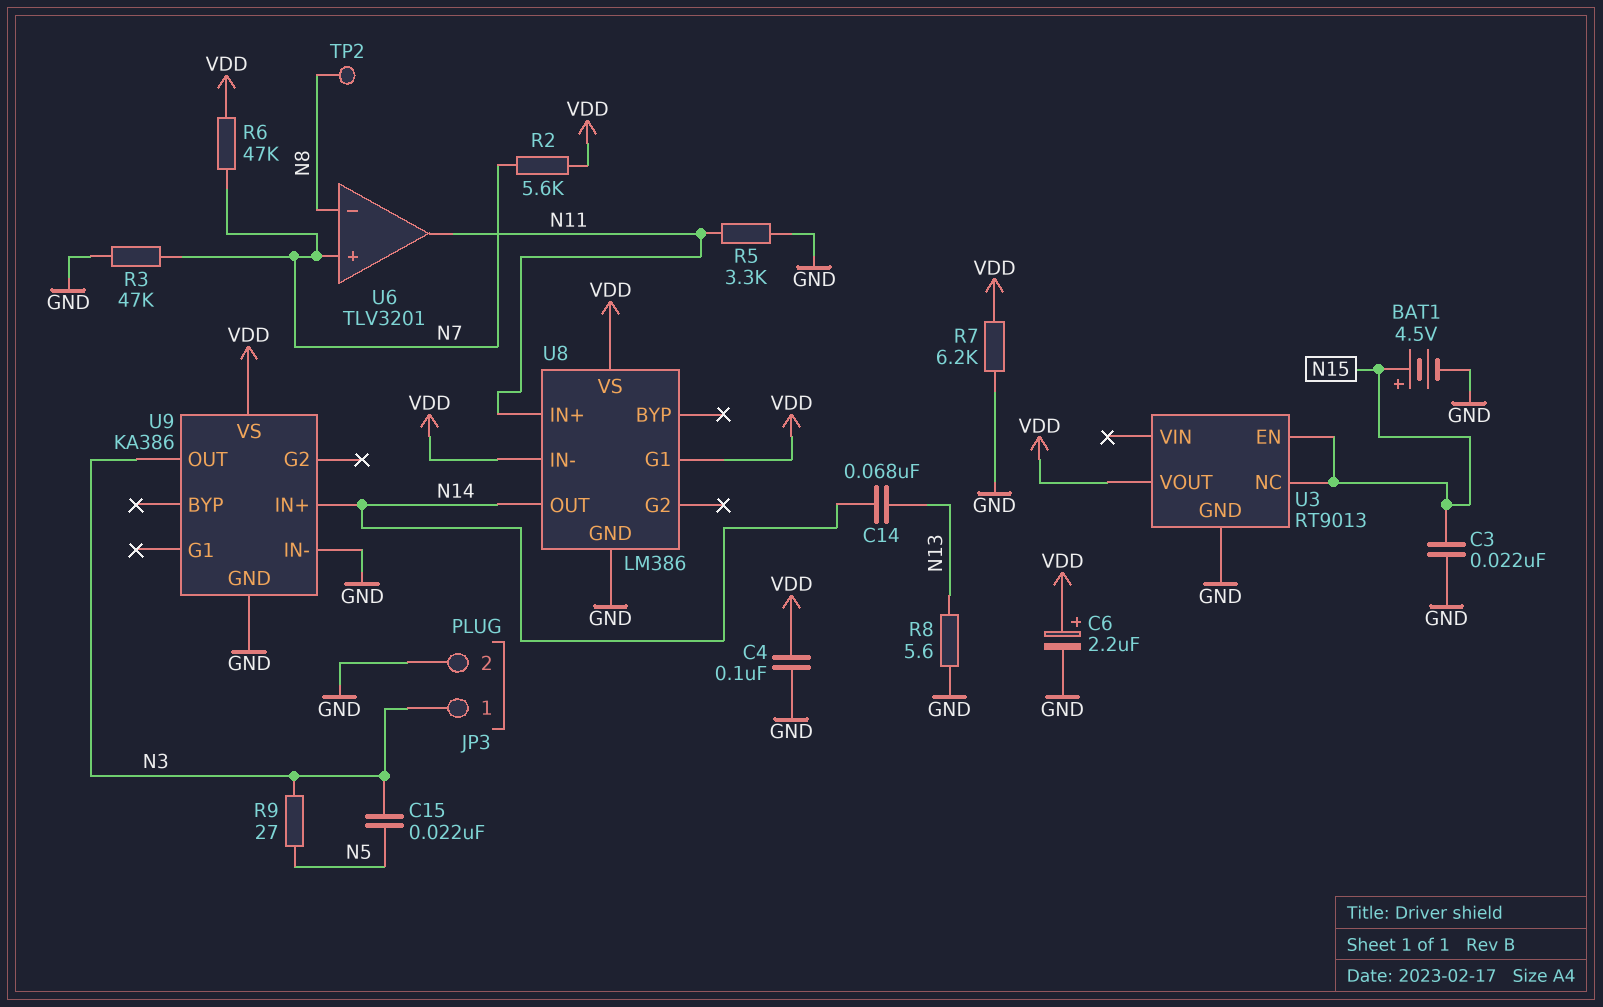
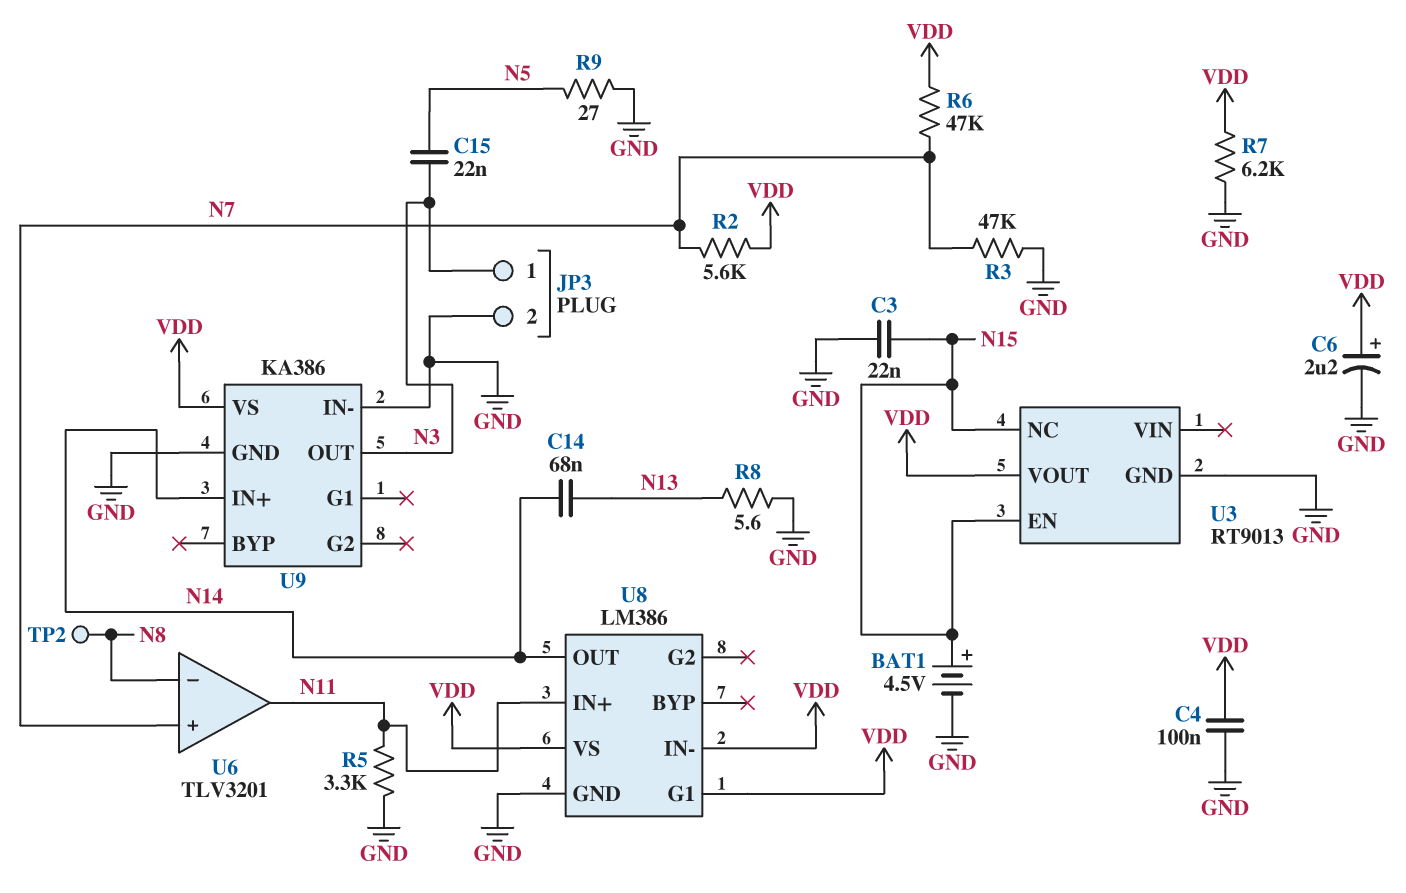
R9: 27 (N3, N5) -> 27 (GND, N5)

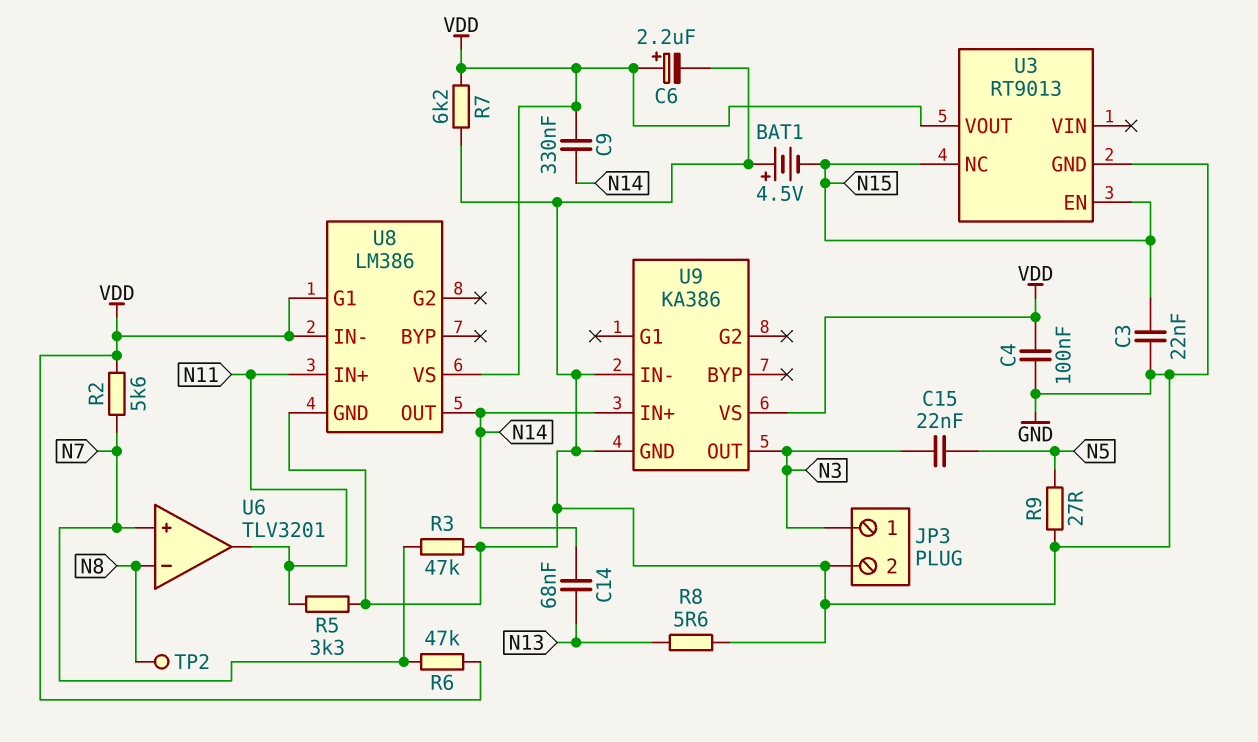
BAT1: 4.5V (plus N15, minus GND) -> 4.5V (plus GND, minus N15)
C9: none -> 330nF (N14, VDD)

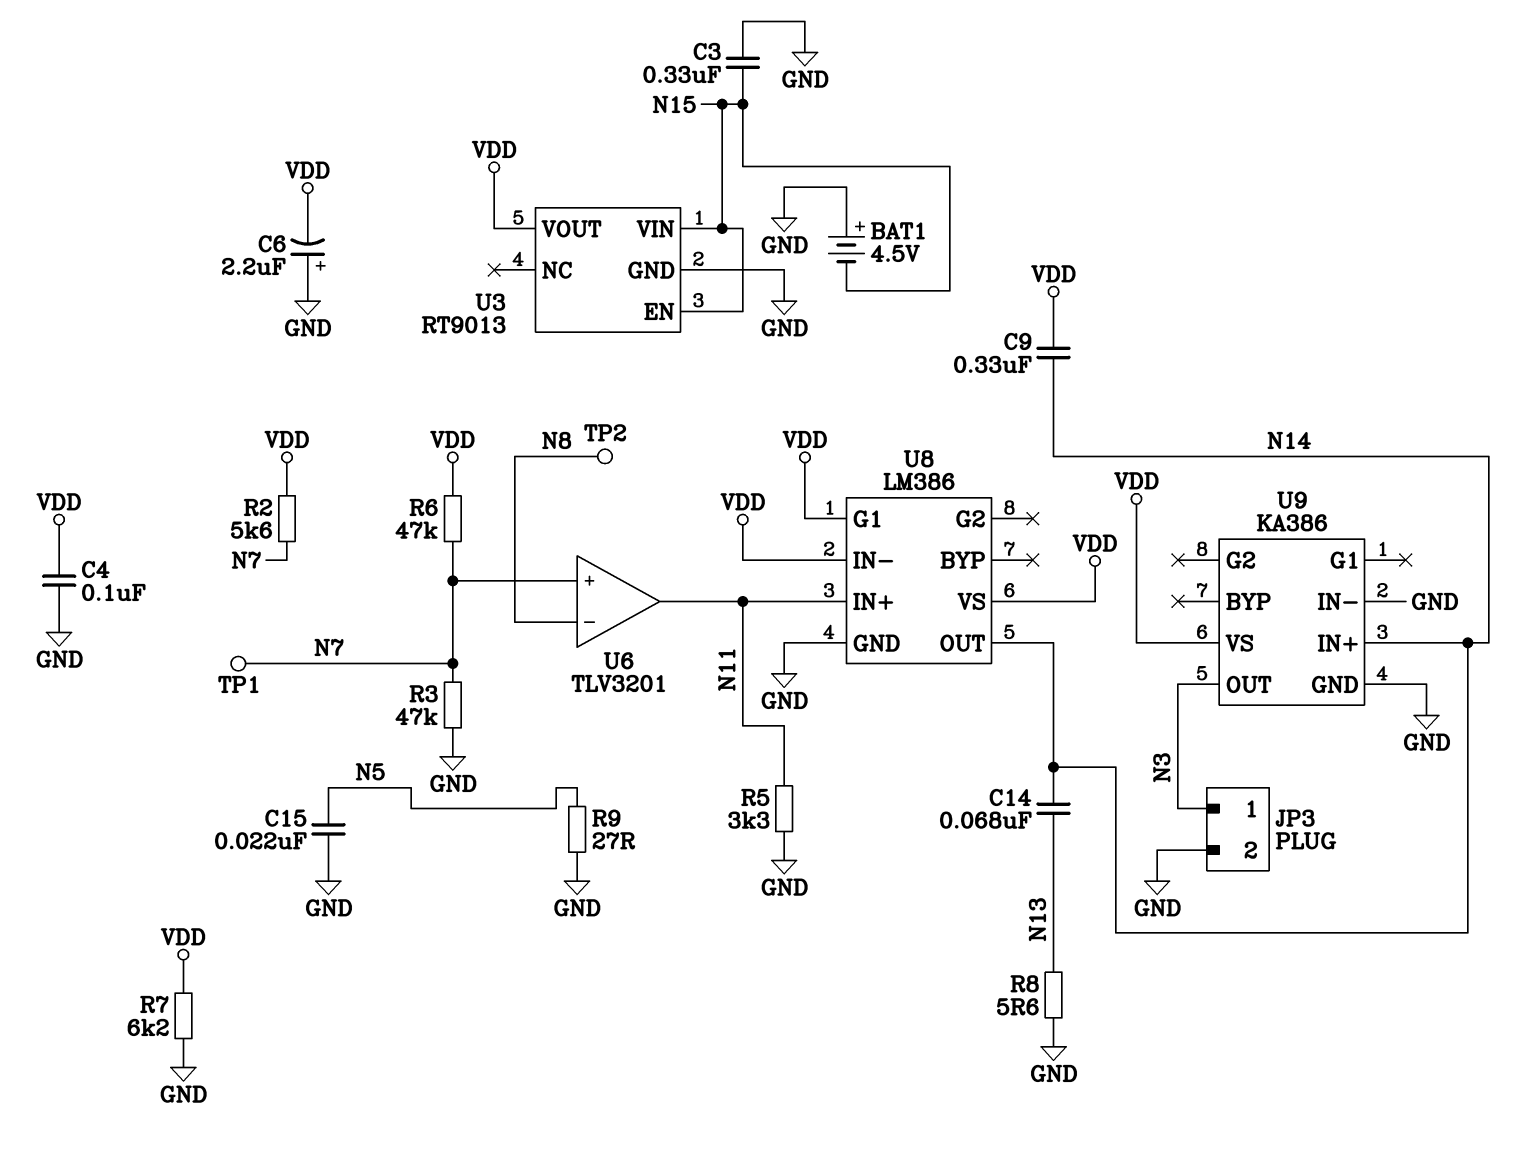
C3: 22nF (GND, N15) -> 330nF (GND, N15)
C6: 2.2uF (plus VDD, minus GND) -> 2.2uF (plus GND, minus VDD)
C15: 22nF (N3, N5) -> 22nF (GND, N5)
TP1: none -> test point (N7)
U3 pin NC: N15 -> none
U3 pin VIN: none -> N15

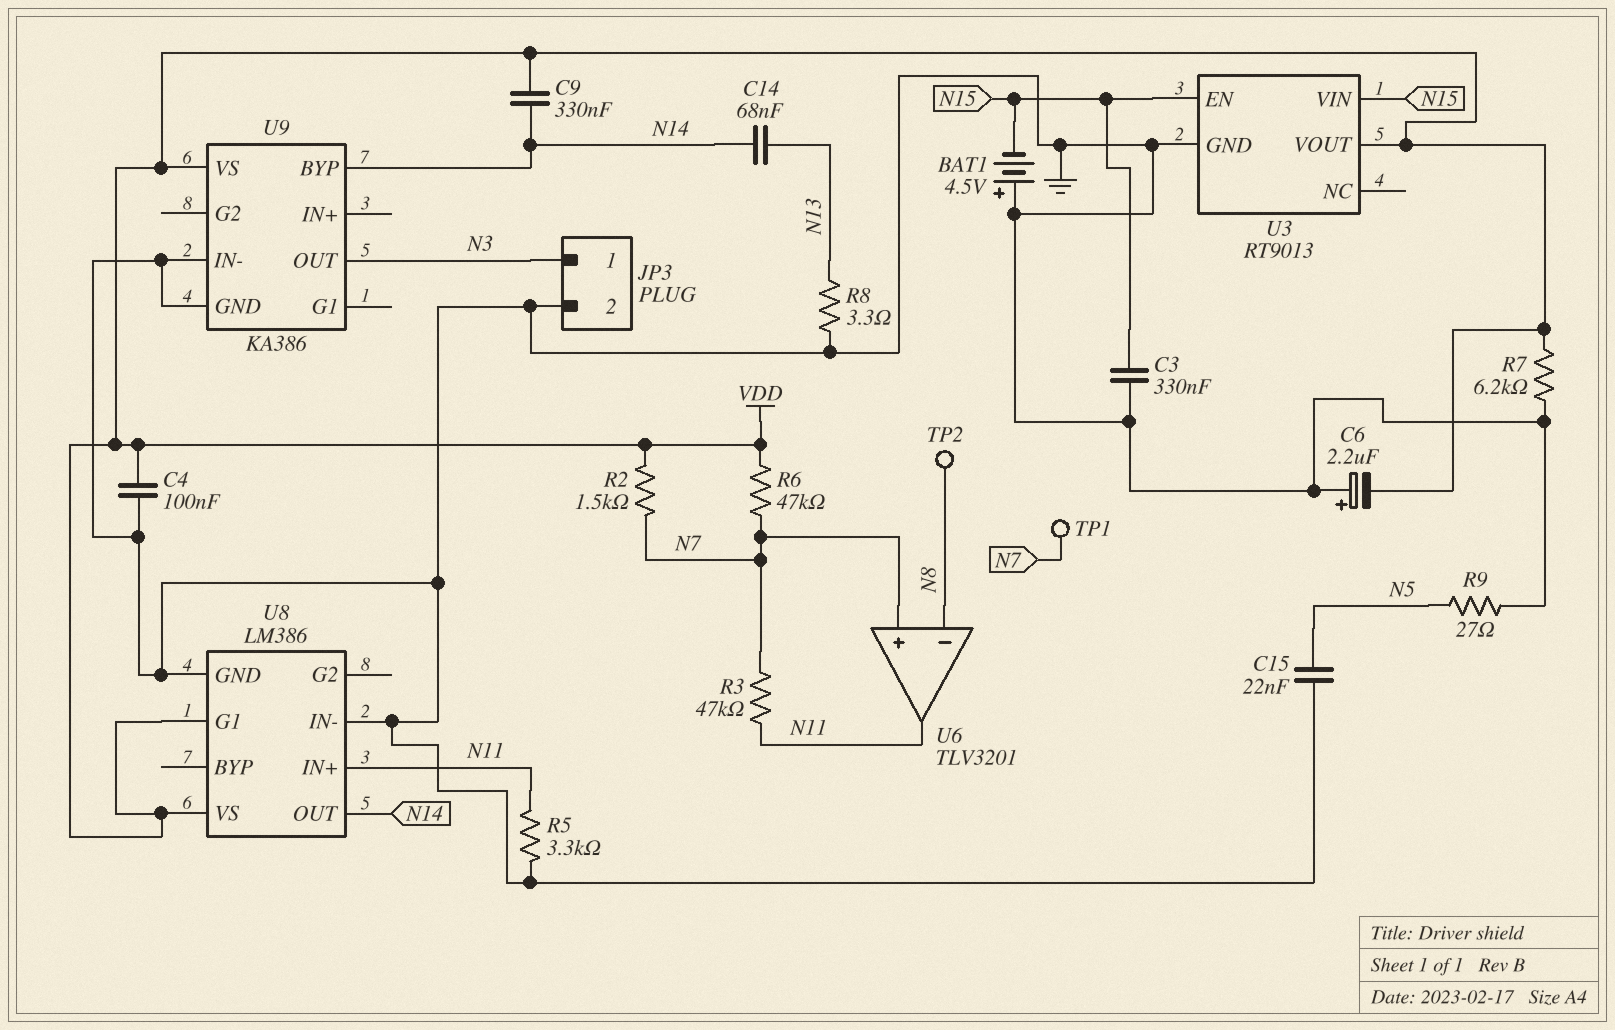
R2: 5.6k (N7, VDD) -> 1.5k (N7, VDD)
R3: 47k (GND, N7) -> 47k (N7, N11)
R8: 5.6 (GND, N13) -> 3.3 (GND, N13)
U8 pin IN-: VDD -> GND
U9 pin BYP: none -> N14
U9 pin IN+: N14 -> none

